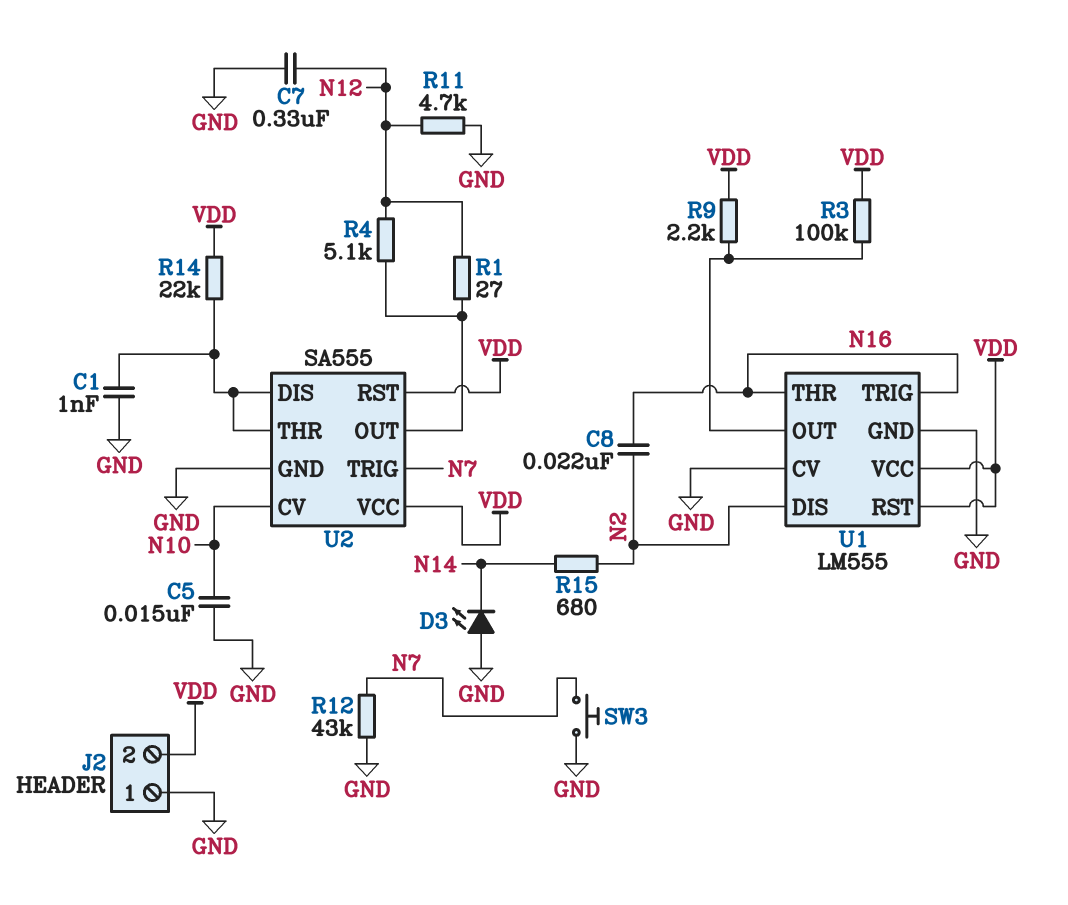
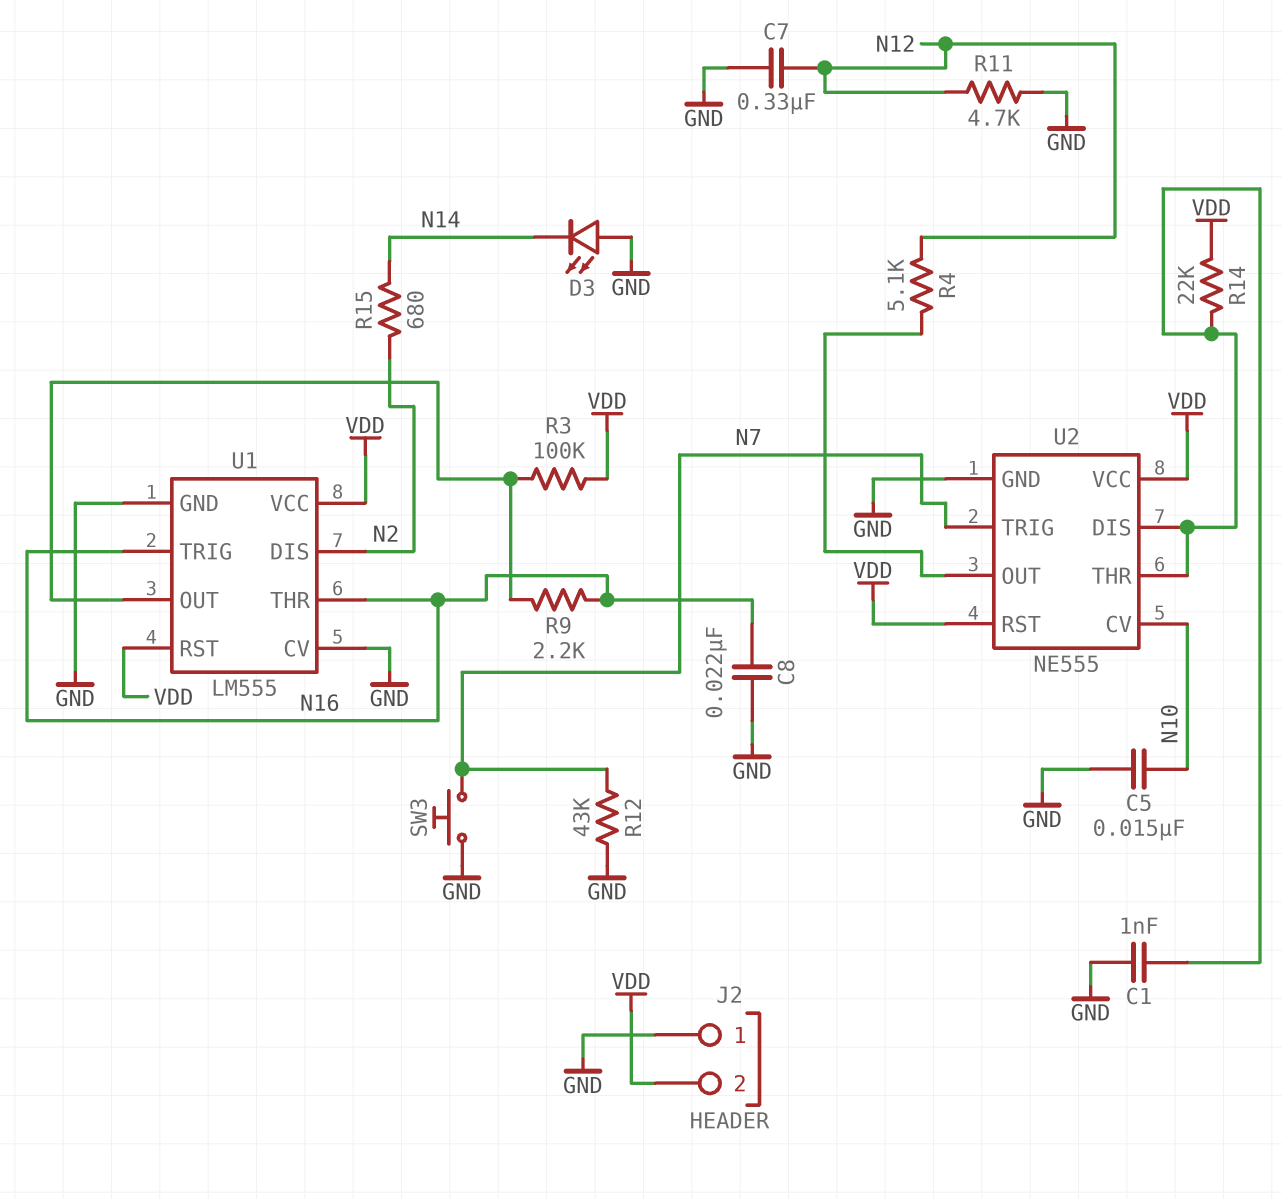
C8: 22nF (N2, N16) -> 22nF (GND, N16)
R1: 27 (N12, U2/OUT) -> none
R9: 2.2k (U1/OUT, VDD) -> 2.2k (N16, U1/OUT)
U2: SA555 -> NE555

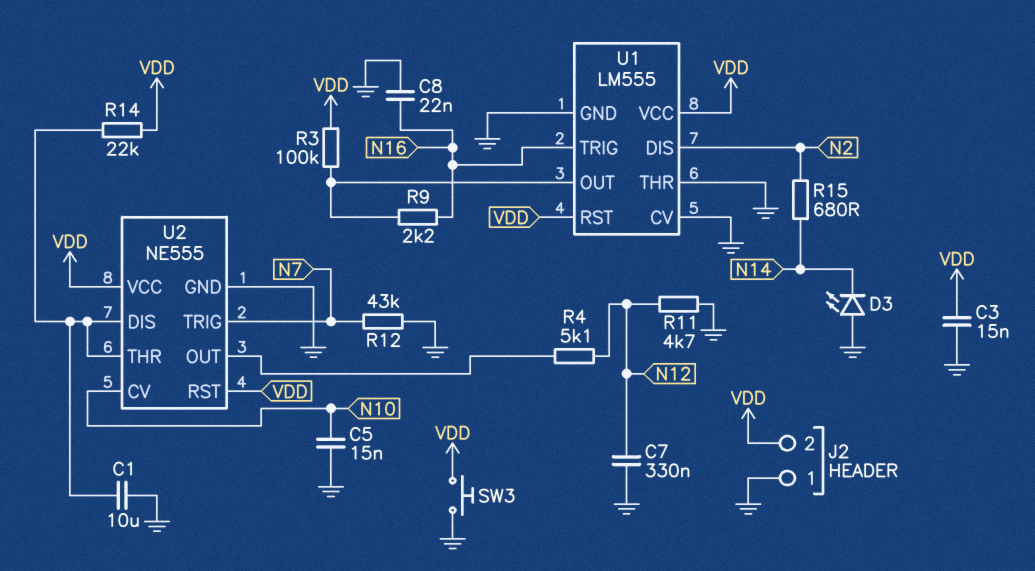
C1: 1nF (GND, U2/DIS) -> 10uF (GND, U2/DIS)
C3: none -> 15nF (GND, VDD)
SW3: button (GND, N7) -> button (GND, VDD)
U1 pin THR: N16 -> GND

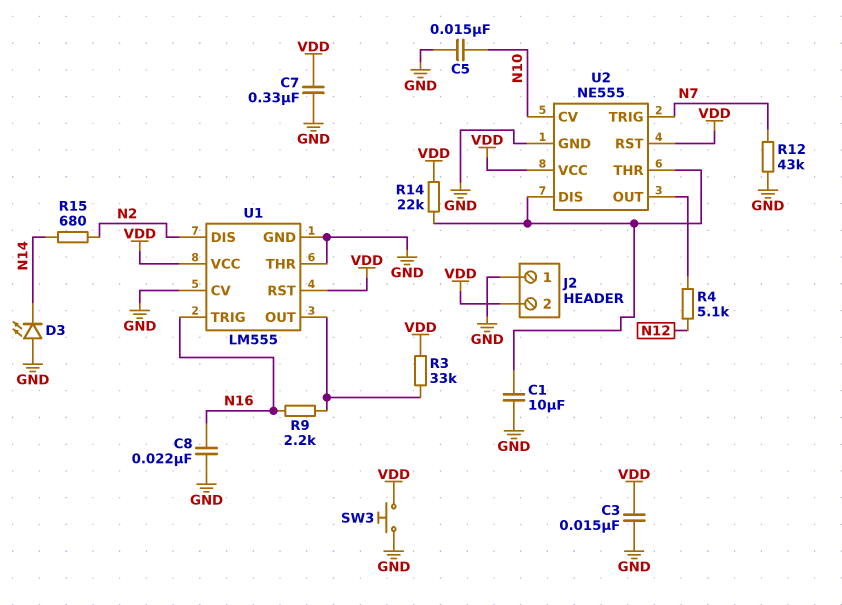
C7: 330nF (GND, N12) -> 330nF (GND, VDD)
R3: 100k (U1/OUT, VDD) -> 33k (U1/OUT, VDD)
R11: 4.7k (GND, N12) -> none

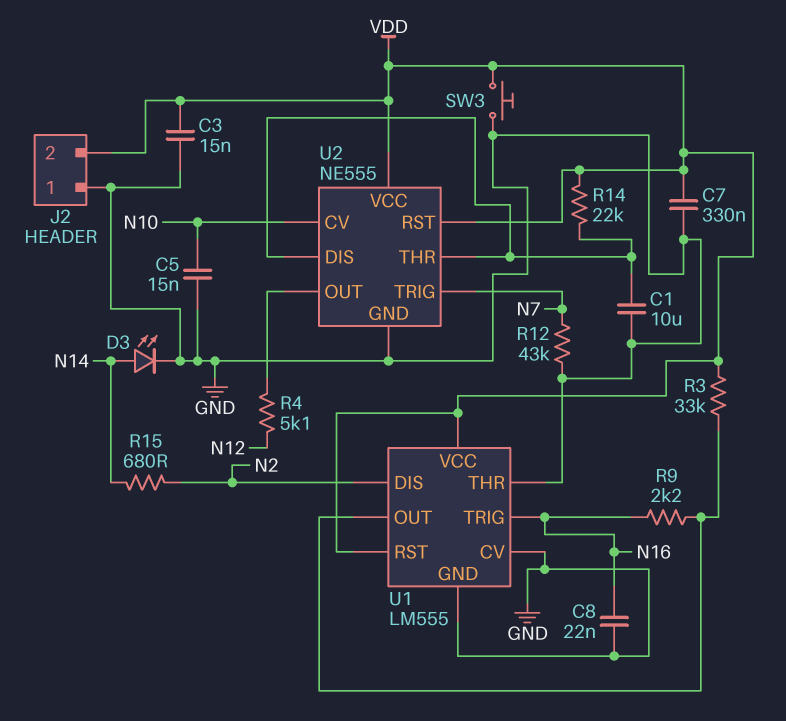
D3: LED (A GND, K N14) -> LED (A N14, K GND)

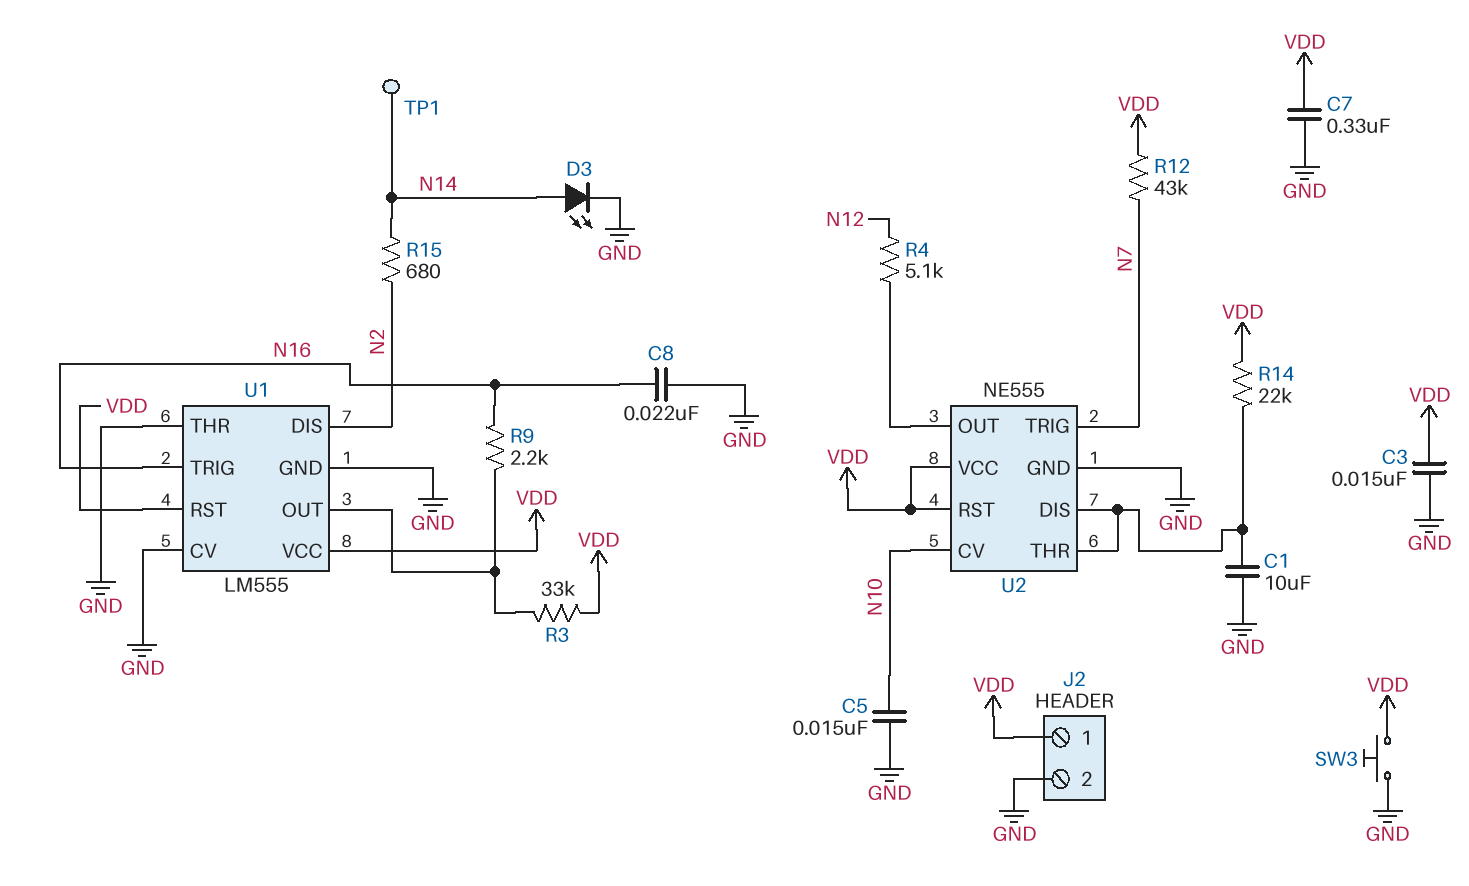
J2 pin 1: GND -> VDD
J2 pin 2: VDD -> GND
R12: 43k (GND, N7) -> 43k (N7, VDD)
TP1: none -> test point (N14)

